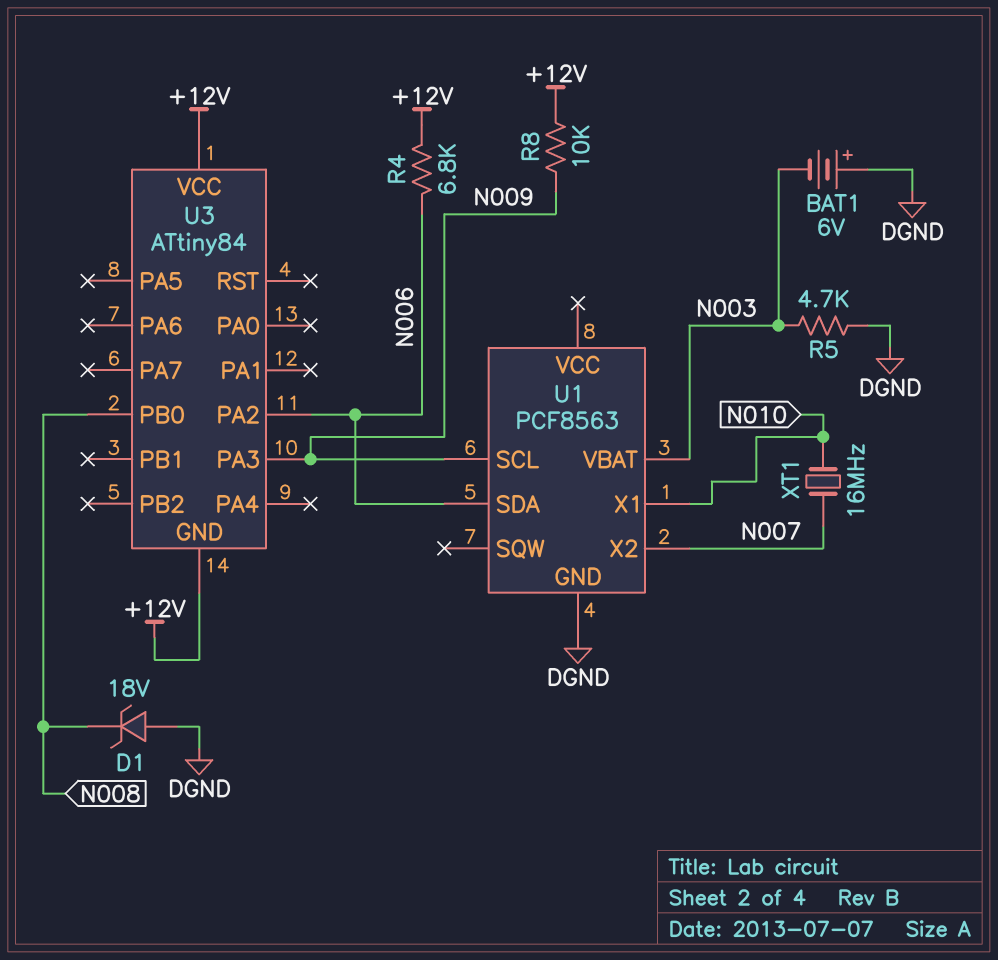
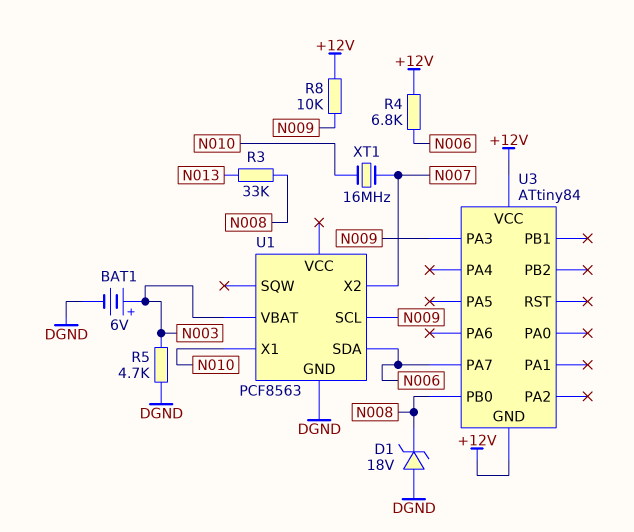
BAT1: 6V (plus DGND, minus N003) -> 6V (plus N003, minus DGND)
R3: none -> 33k (N008, N013)
U3 pin PA2: N006 -> none
U3 pin PA7: none -> N006

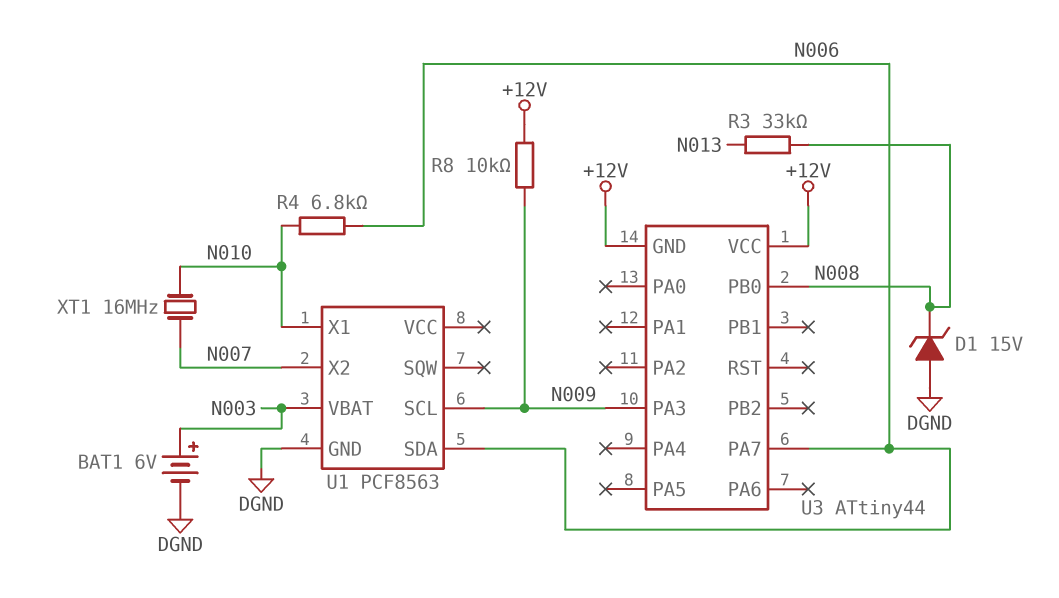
D1: zener 18V (A DGND, K N008) -> zener 15V (A DGND, K N008)
R4: 6.8k (+12V, N006) -> 6.8k (N006, N010)
R5: 4.7k (DGND, N003) -> none
U3: ATtiny84 -> ATtiny44

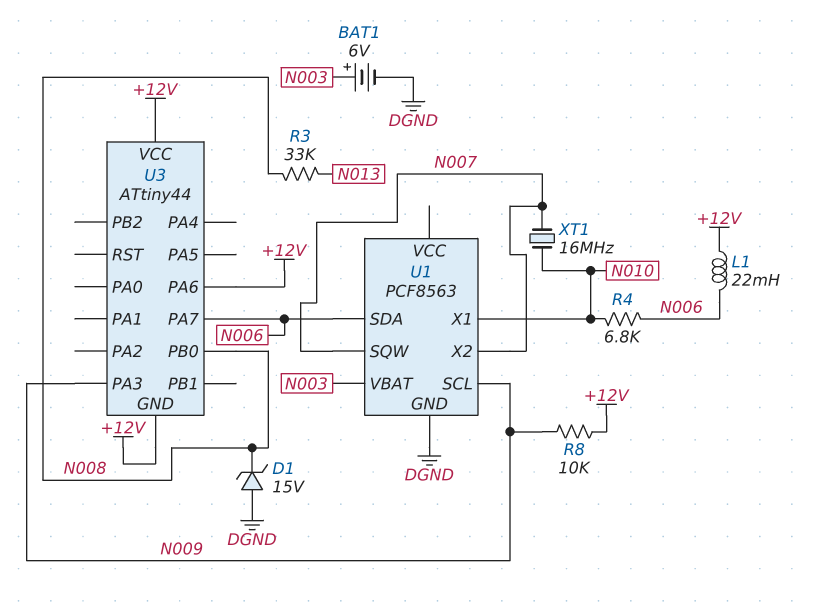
L1: none -> 22mH (+12V, N006)
U1 pin SQW: none -> N007
U3 pin PA6: none -> +12V

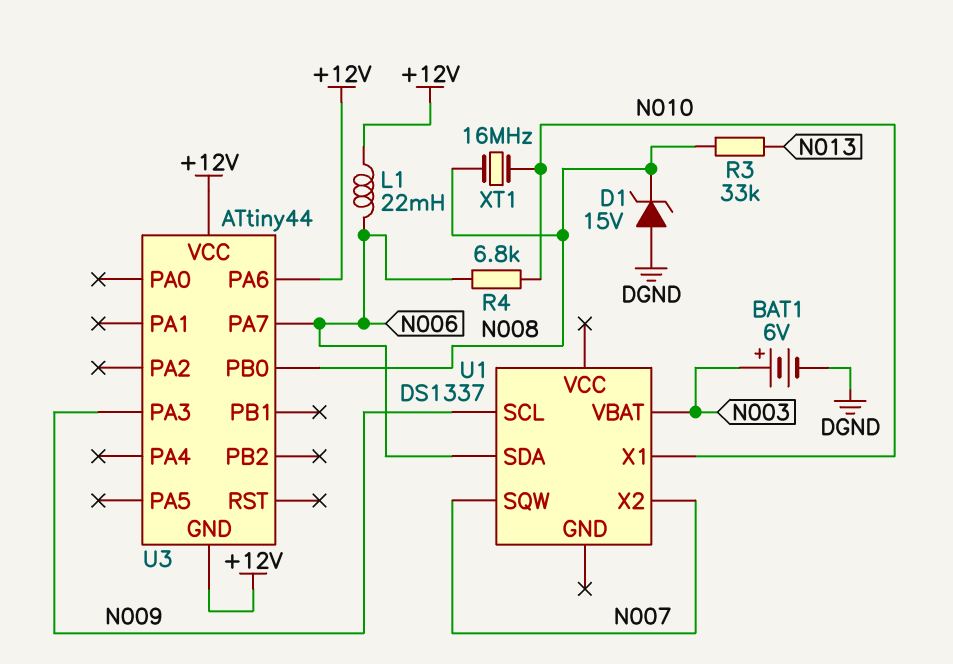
R8: 10k (+12V, N009) -> none
U1: PCF8563 -> DS1337
U1 pin GND: DGND -> none
XT1: 16MHz (N007, N010) -> 16MHz (N008, N010)

